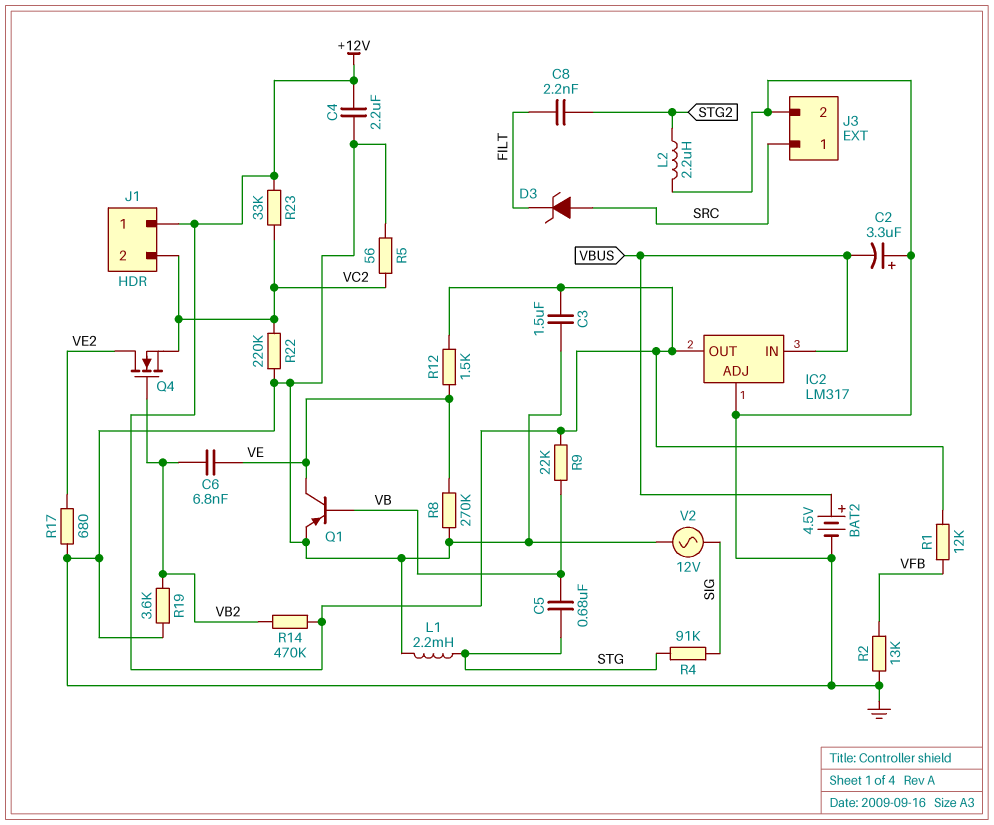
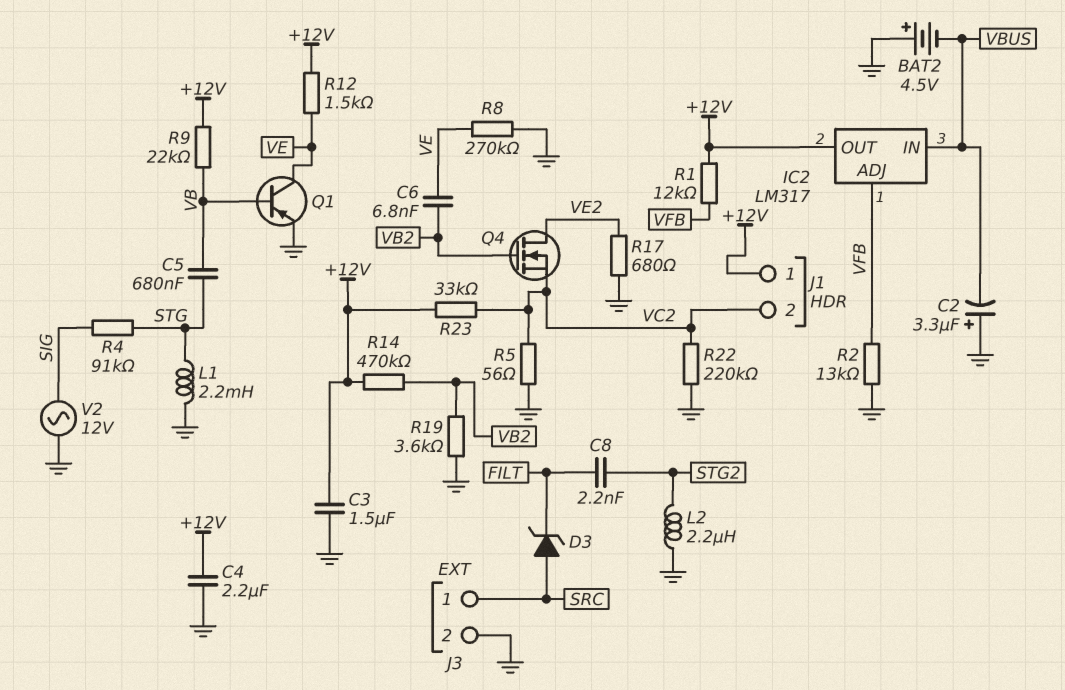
BAT2: 4.5V (plus VBUS, minus GND) -> 4.5V (plus GND, minus VBUS)
IC2 pin ADJ: GND -> VFB

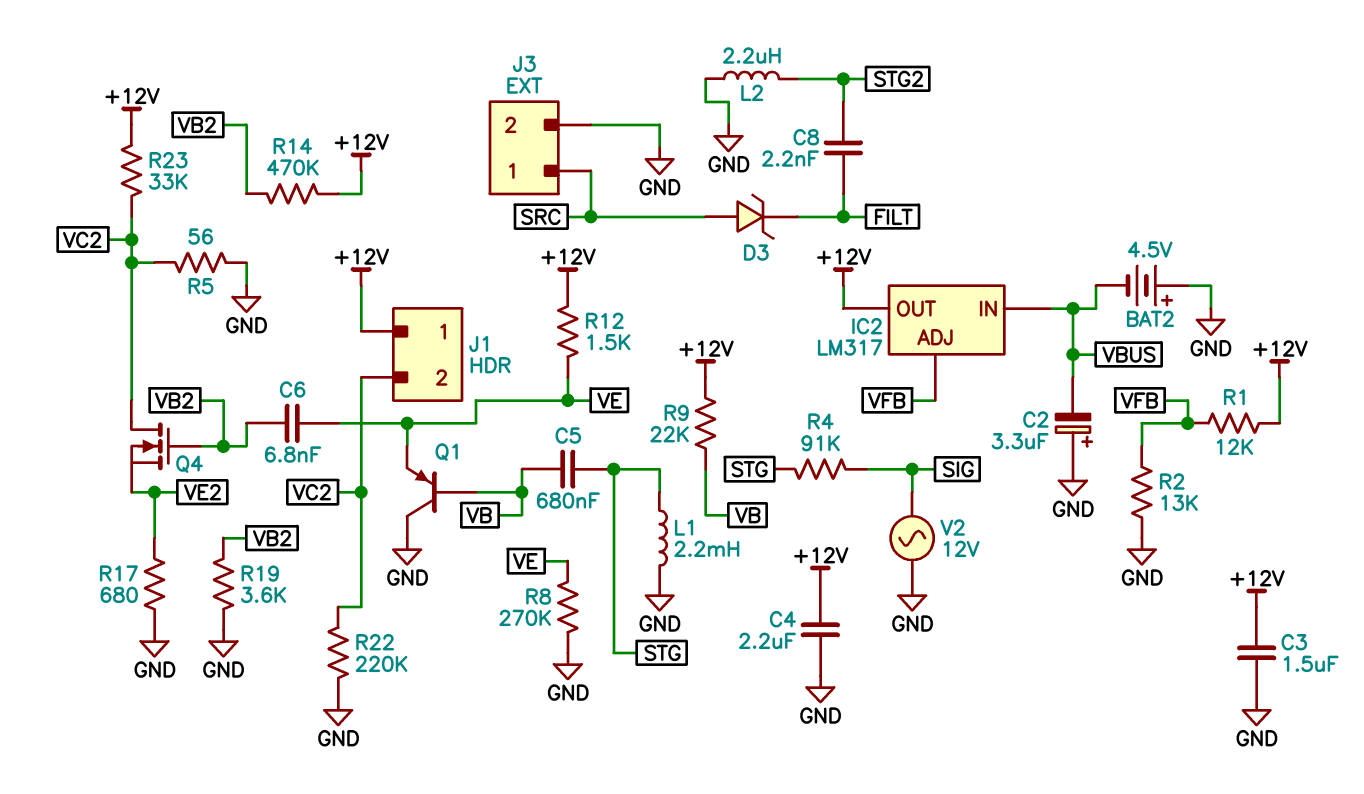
Q1: PNP (B VB, C VE, E GND) -> PNP (B VB, C GND, E VE)
Q4: NMOS (G VB2, D VE2, S VC2) -> NMOS (G VB2, D VC2, S VE2)

